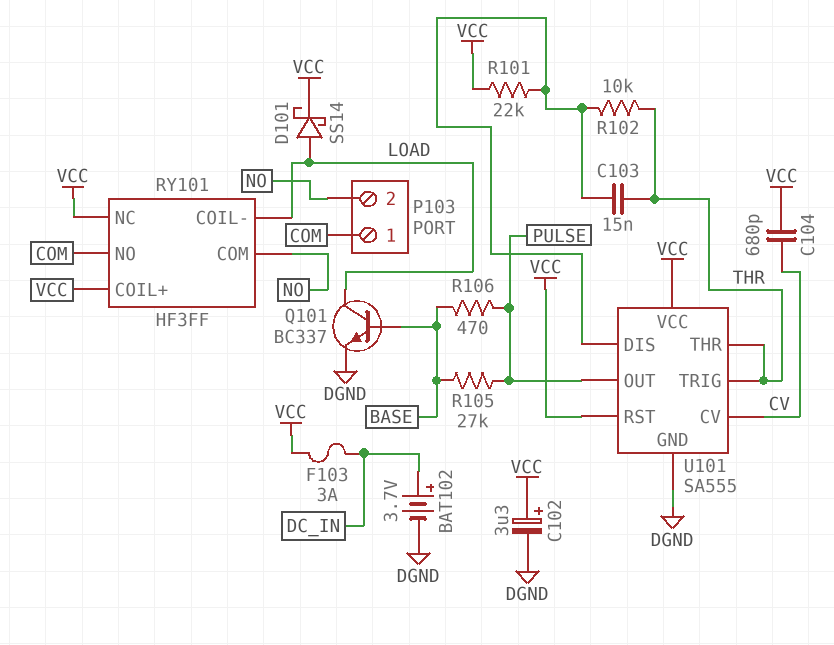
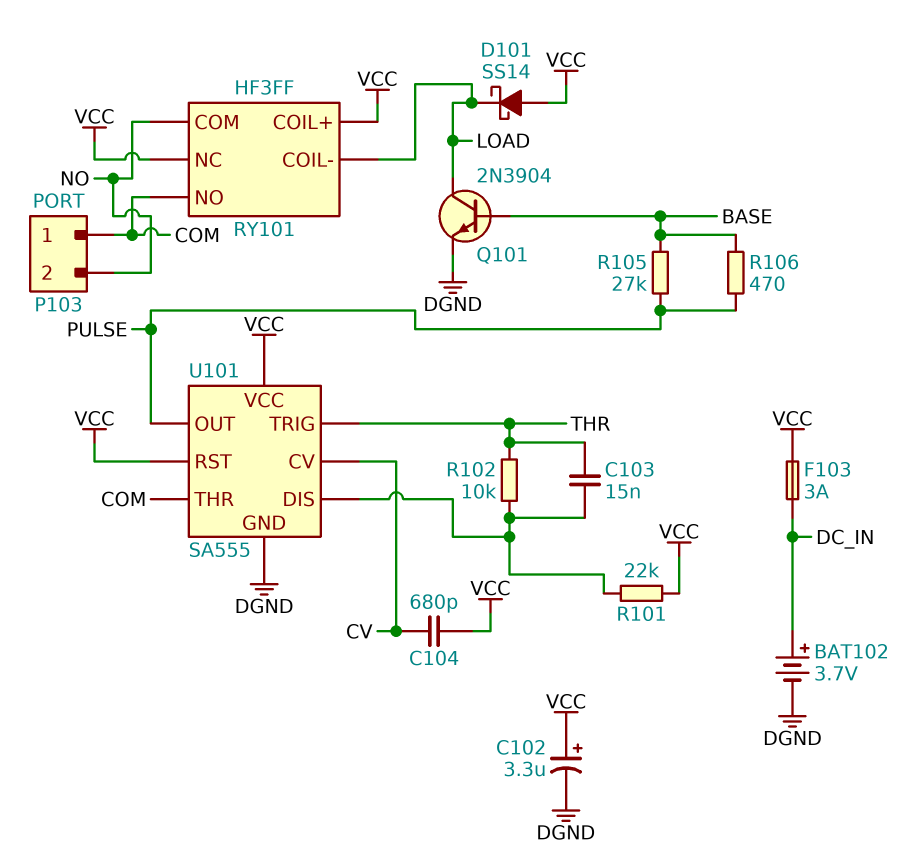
D101: schottky SS14 (A LOAD, K VCC) -> schottky SS14 (A VCC, K LOAD)
Q101: NPN BC337 (B BASE, C LOAD, E DGND) -> NPN 2N3904 (B BASE, C LOAD, E DGND)
U101 pin THR: THR -> COM

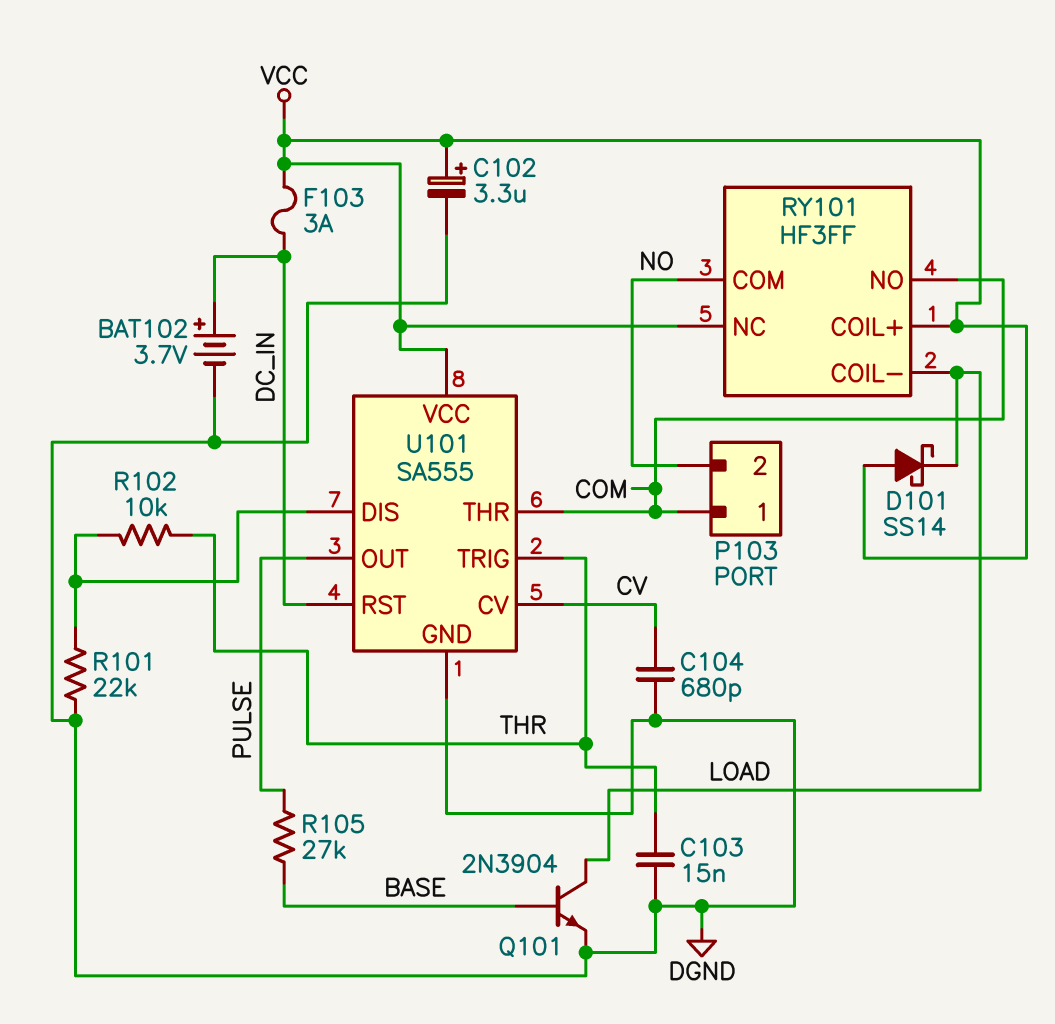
C103: 15nF (THR, U101/DIS) -> 15nF (DGND, THR)
C104: 680pF (CV, VCC) -> 680pF (CV, DGND)
R101: 22k (U101/DIS, VCC) -> 22k (DGND, U101/DIS)
R106: 470 (BASE, PULSE) -> none
U101 pin RST: VCC -> DC_IN

